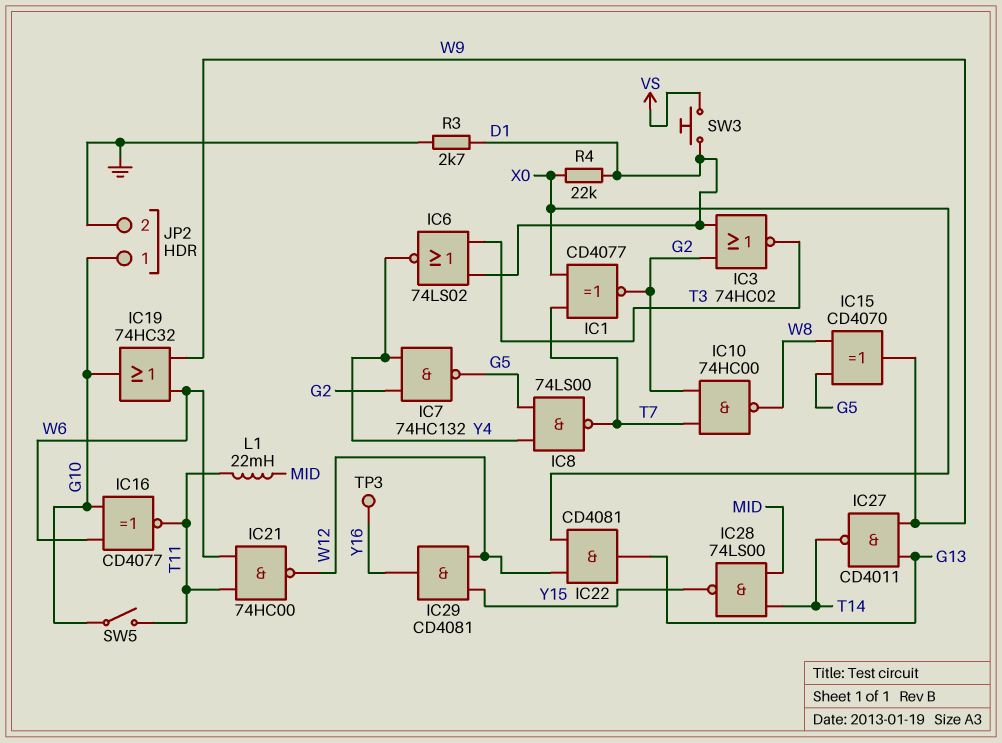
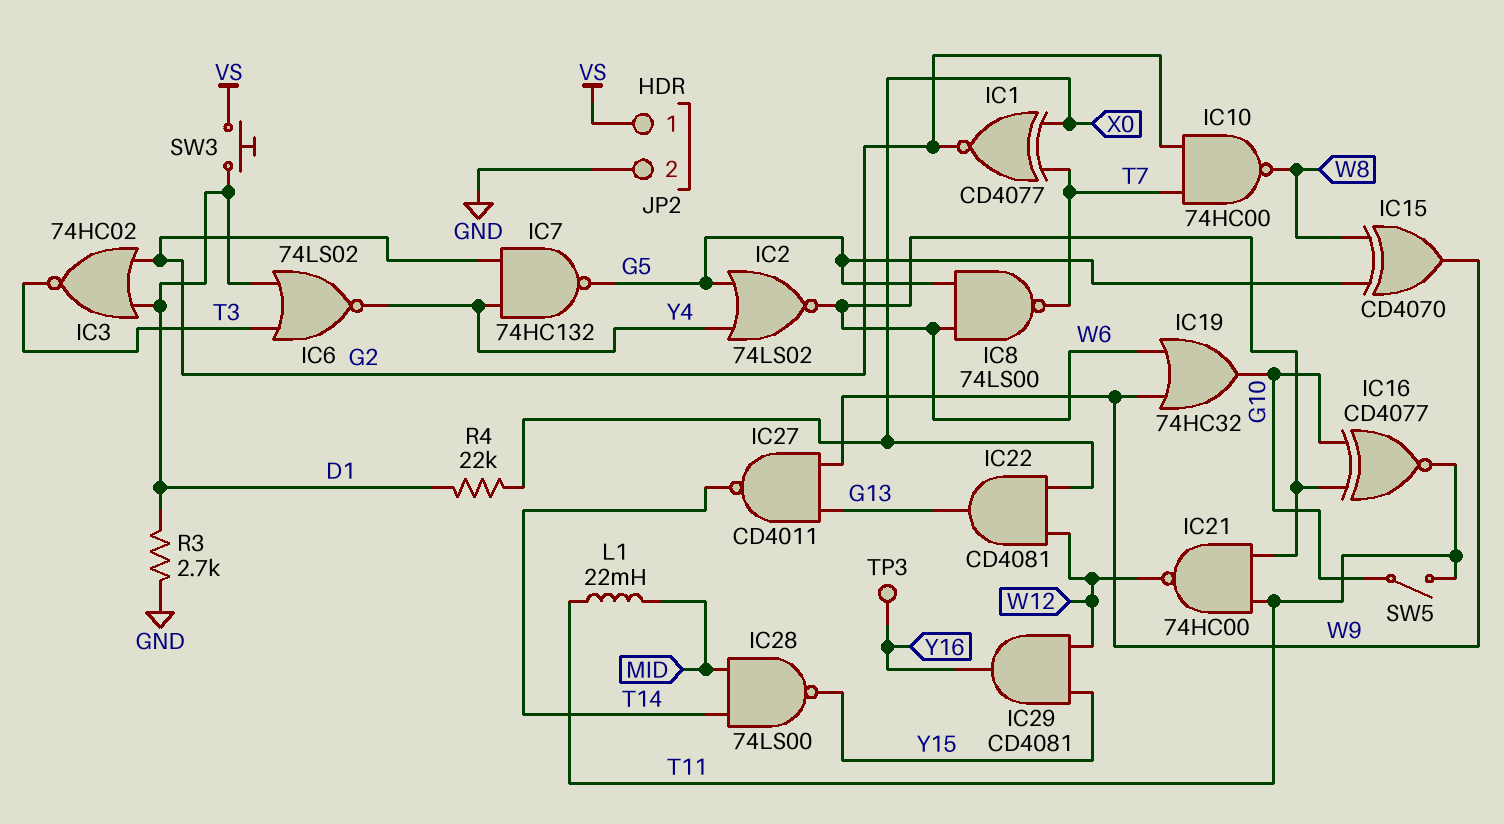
IC2: none -> NOR 74LS02 (in G5, in Y4, out W6)
IC8: NAND 74LS00 (in G5, in Y4, out T7) -> NAND 74LS00 (in G5, in W6, out T7)
JP2 pin 1: G10 -> VS

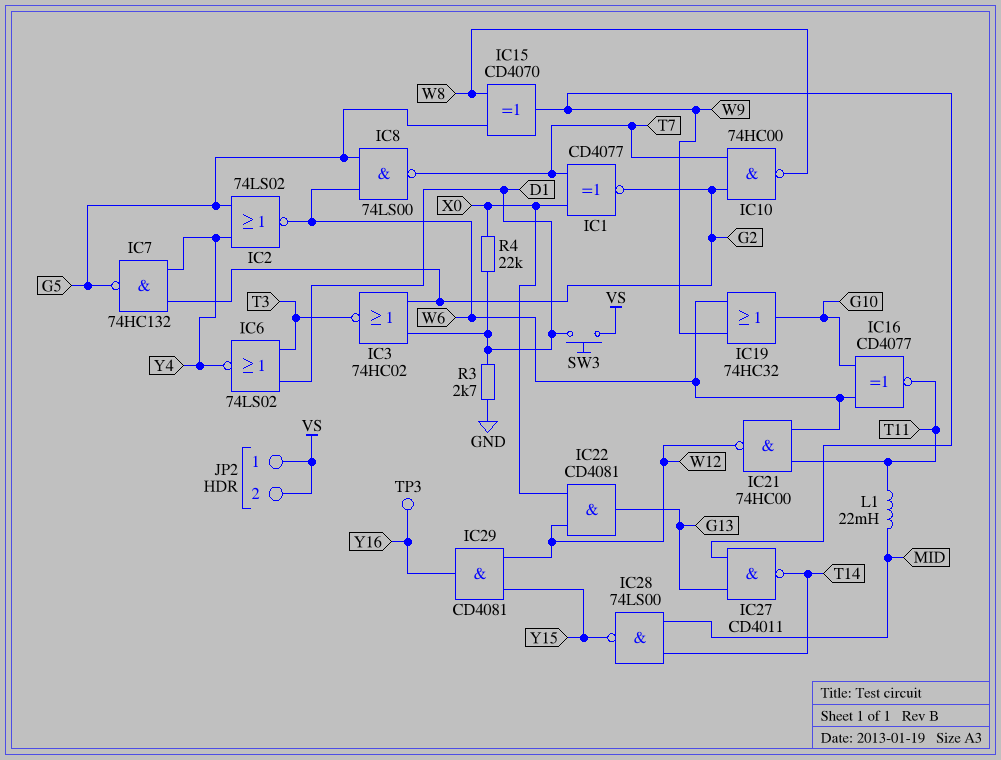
JP2 pin 2: GND -> VS
SW5: switch (G10, T11) -> none

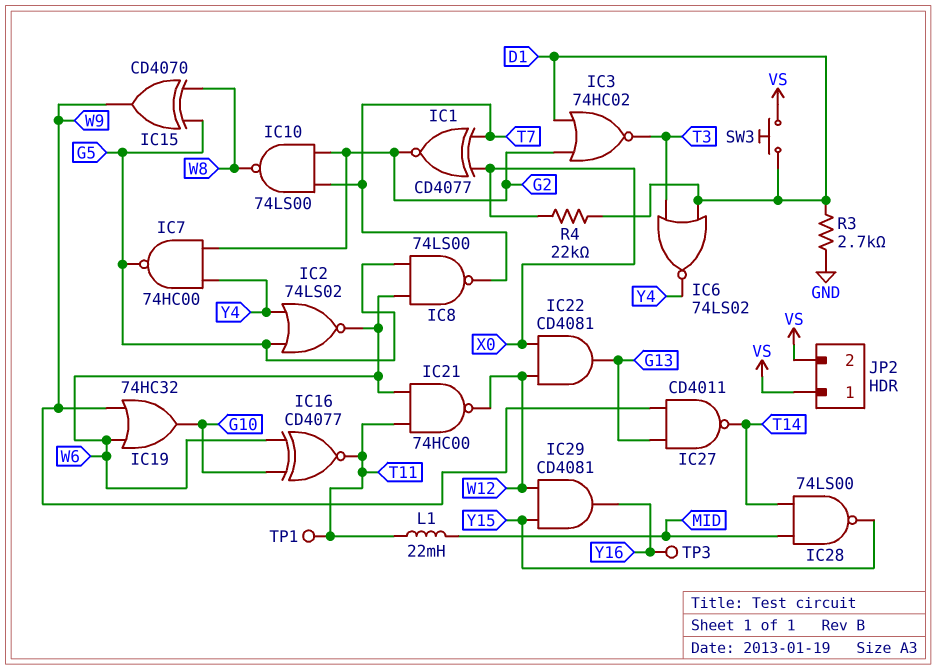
IC7: NAND 74HC132 (in G2, in Y4, out G5) -> NAND 74HC00 (in G2, in Y4, out G5)
IC10: NAND 74HC00 (in G2, in T7, out W8) -> NAND 74LS00 (in G2, in T7, out W8)
TP1: none -> test point (T11)

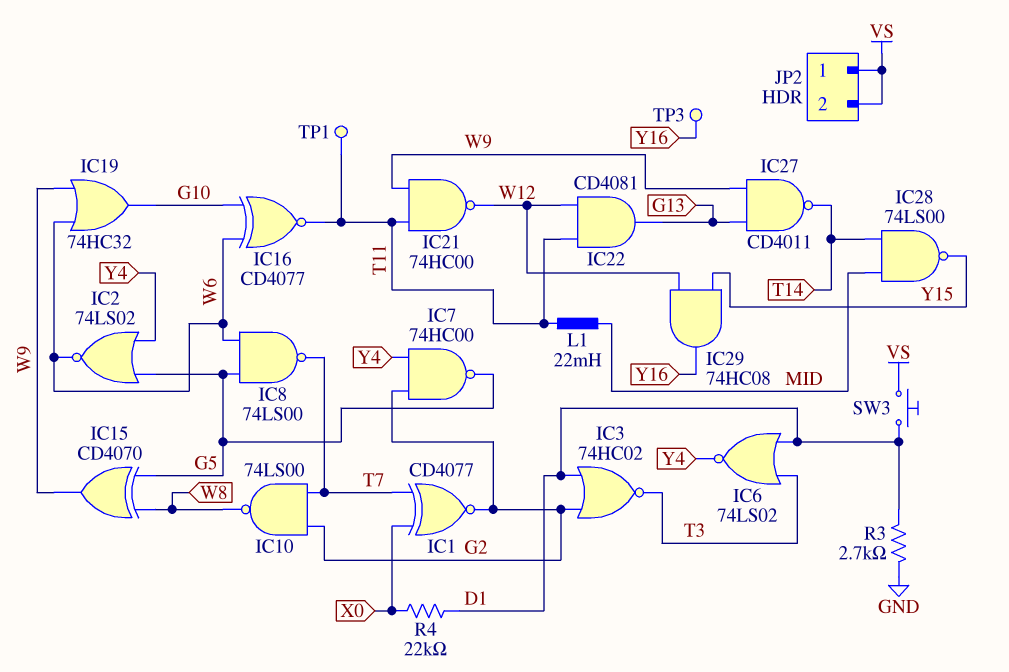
IC21: NAND 74HC00 (in T11, in W6, out W12) -> NAND 74HC00 (in T11, in W9, out W12)
IC22: AND CD4081 (in W12, in X0, out G13) -> AND CD4081 (in T11, in W12, out G13)
IC29: AND CD4081 (in W12, in Y15, out Y16) -> AND 74HC08 (in W12, in Y15, out Y16)

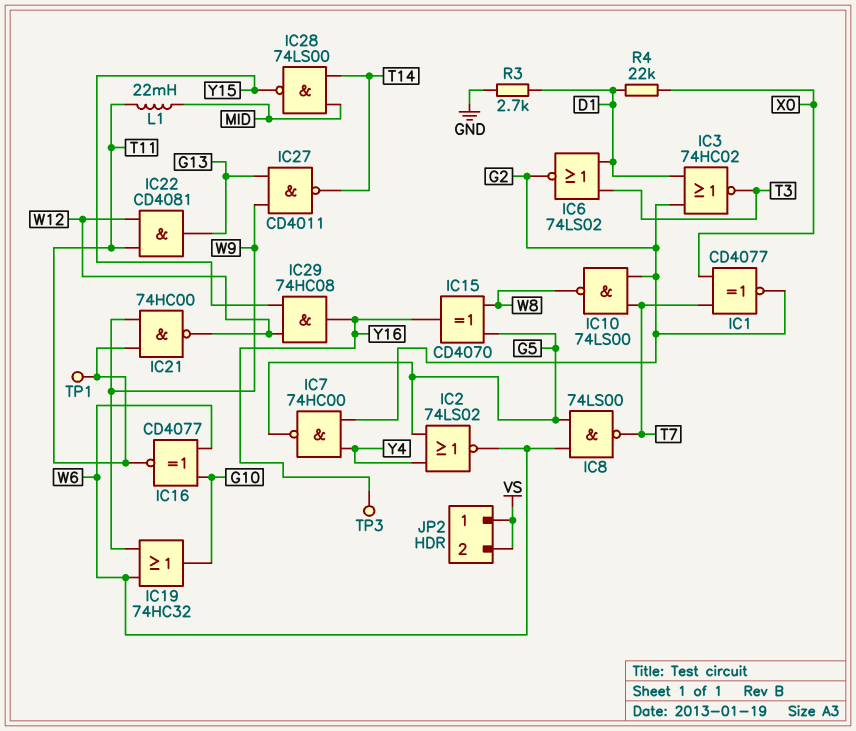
IC6: NOR 74LS02 (in D1, in T3, out Y4) -> NOR 74LS02 (in D1, in T3, out G2)
IC15: XOR CD4070 (in G5, in W8, out W9) -> XOR CD4070 (in G5, in W8, out Y16)
SW3: button (D1, VS) -> none

